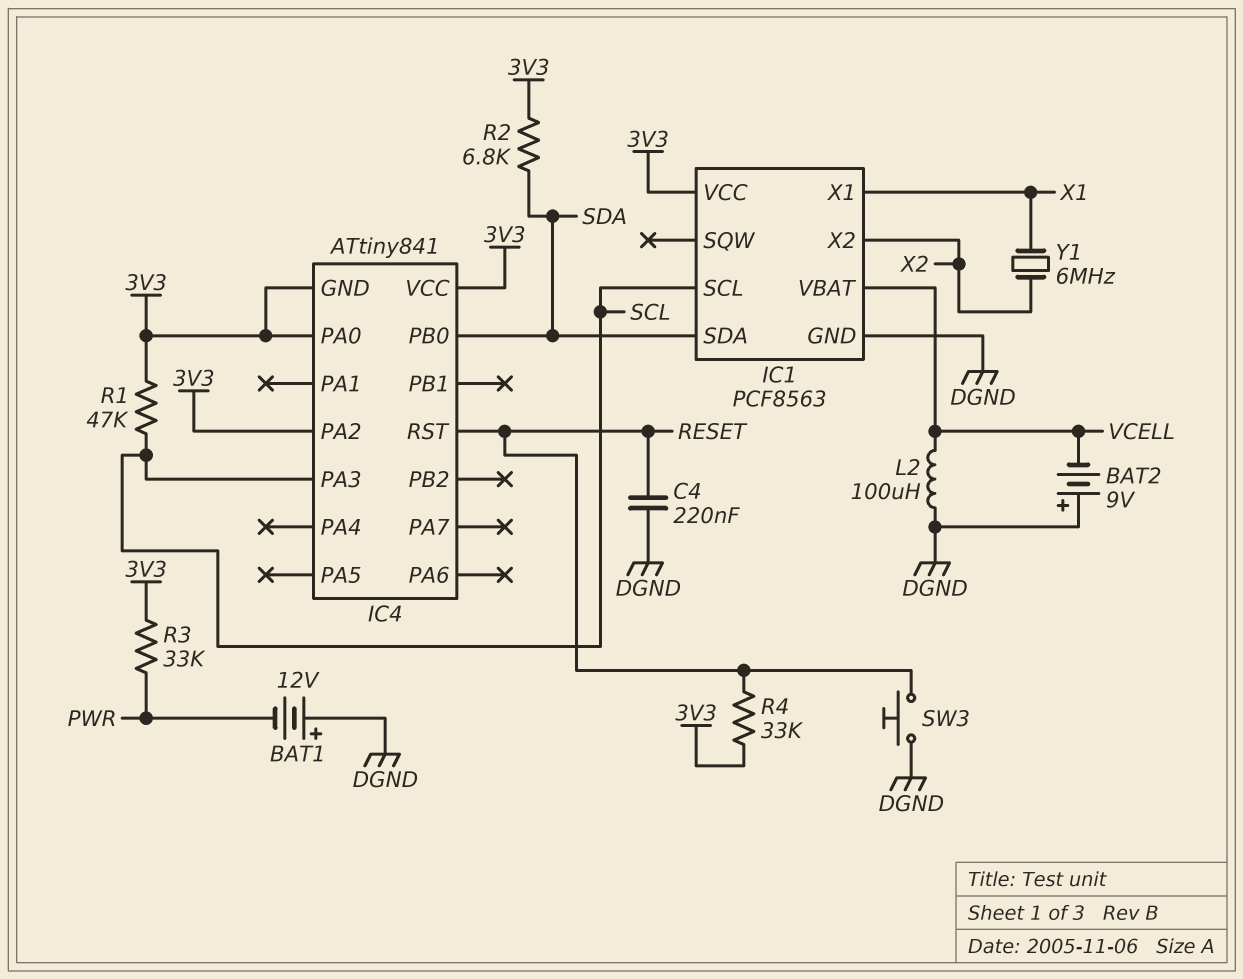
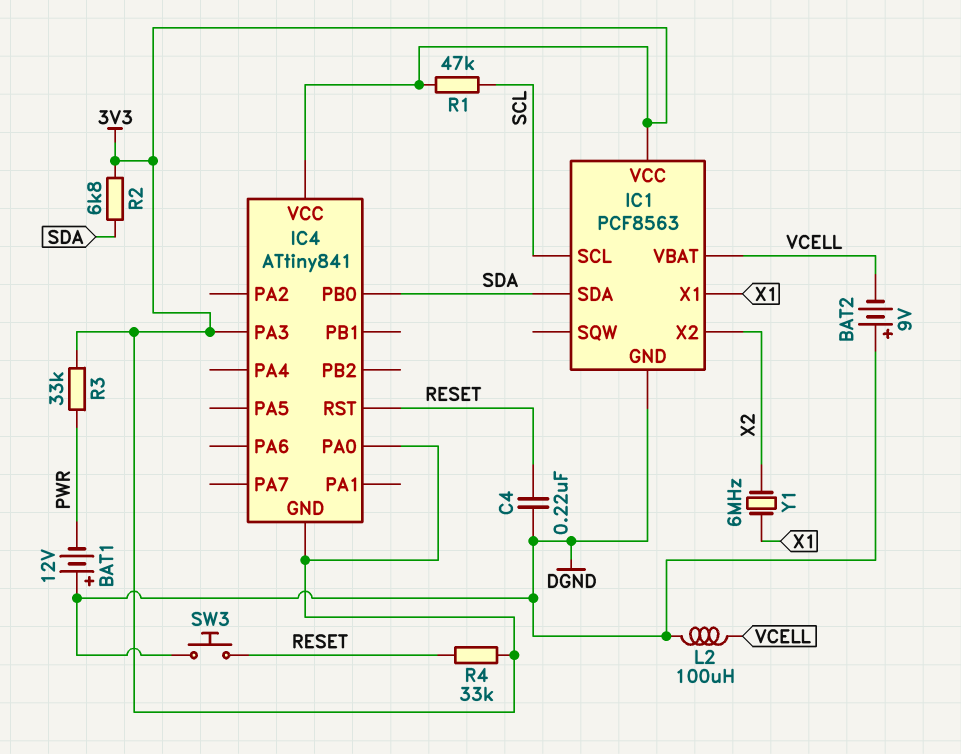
IC4 pin PA2: 3V3 -> none
IC4 pin PA3: SCL -> 3V3

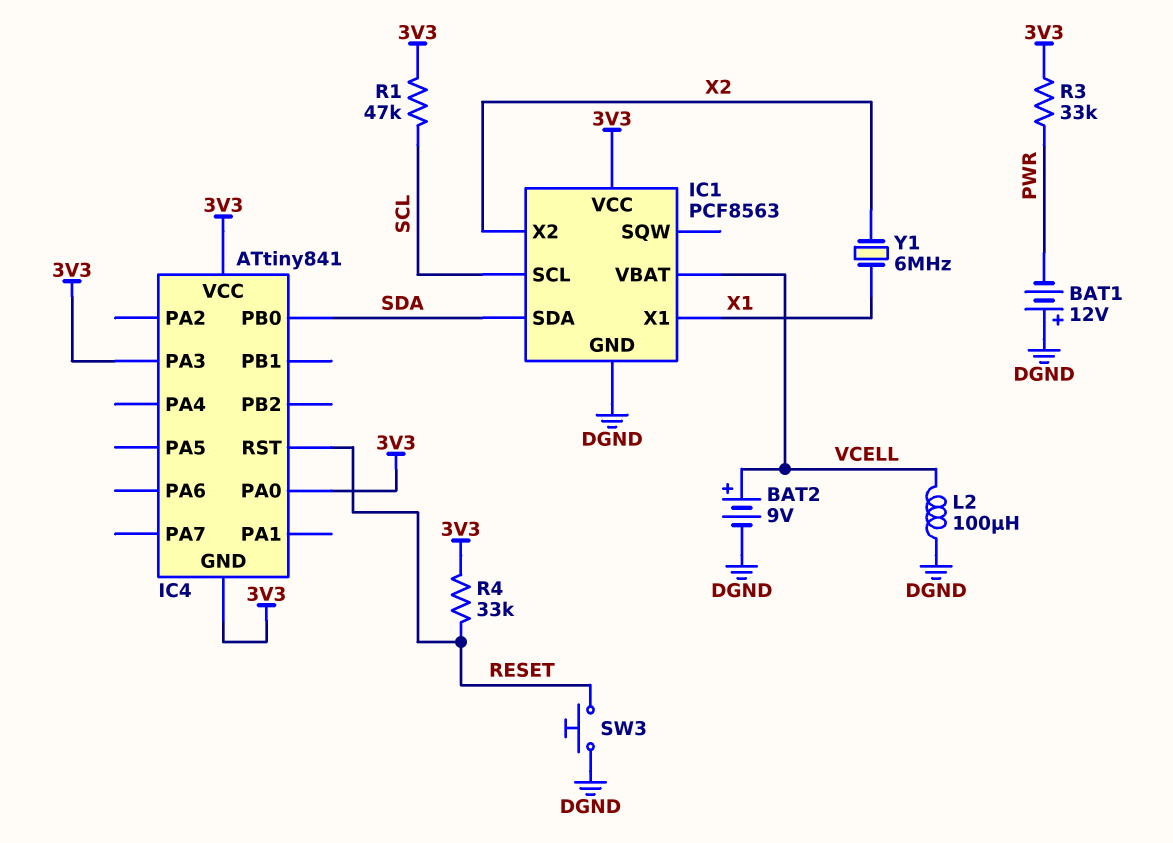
BAT2: 9V (plus DGND, minus VCELL) -> 9V (plus VCELL, minus DGND)
C4: 220nF (DGND, RESET) -> none
R2: 6.8k (3V3, SDA) -> none

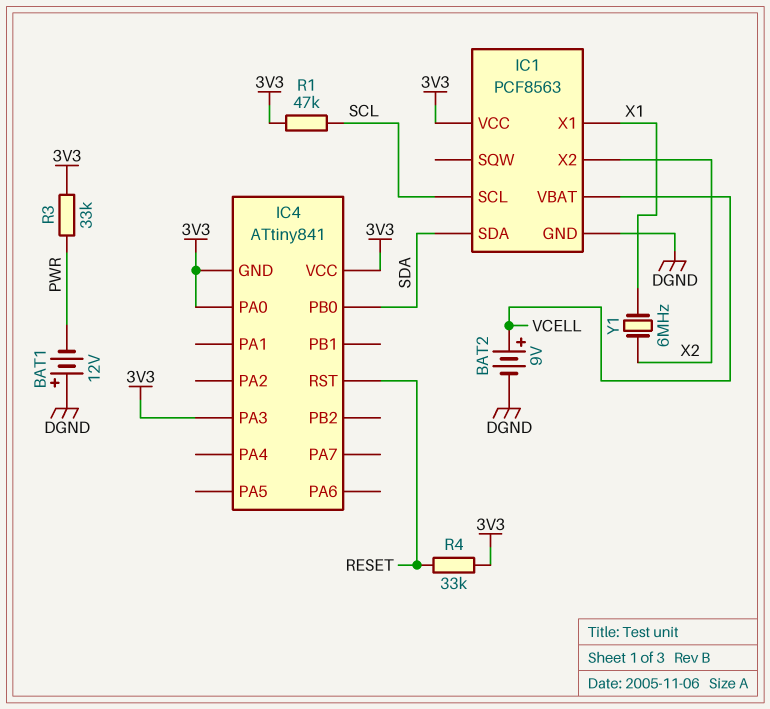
L2: 100uH (DGND, VCELL) -> none
SW3: button (DGND, RESET) -> none

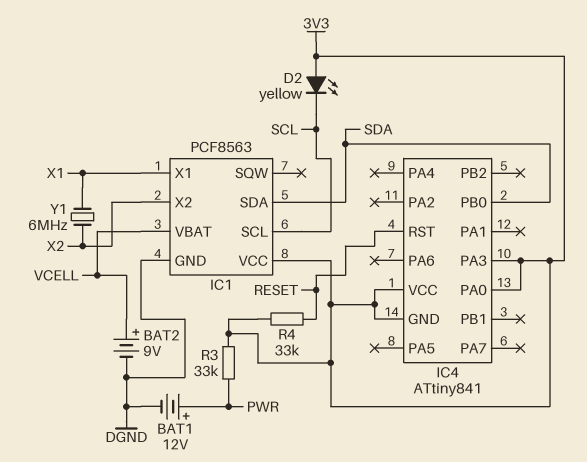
BAT1: 12V (plus DGND, minus PWR) -> 12V (plus PWR, minus DGND)
D2: none -> LED yellow (A 3V3, K SCL)
R1: 47k (3V3, SCL) -> none

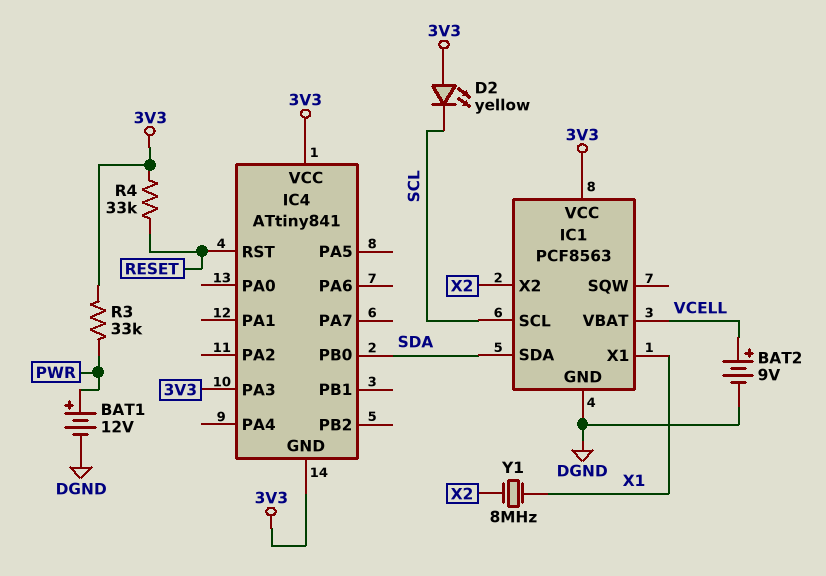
IC4 pin PA0: 3V3 -> none
Y1: 6MHz (X1, X2) -> 8MHz (X1, X2)

